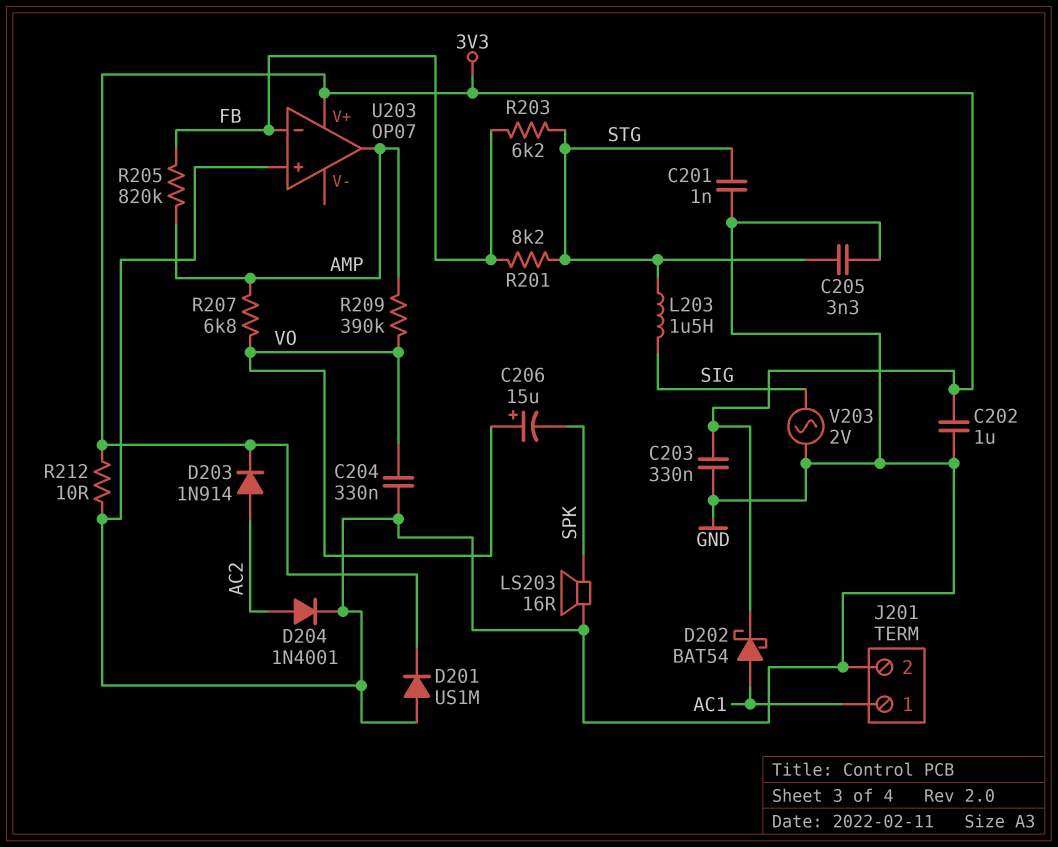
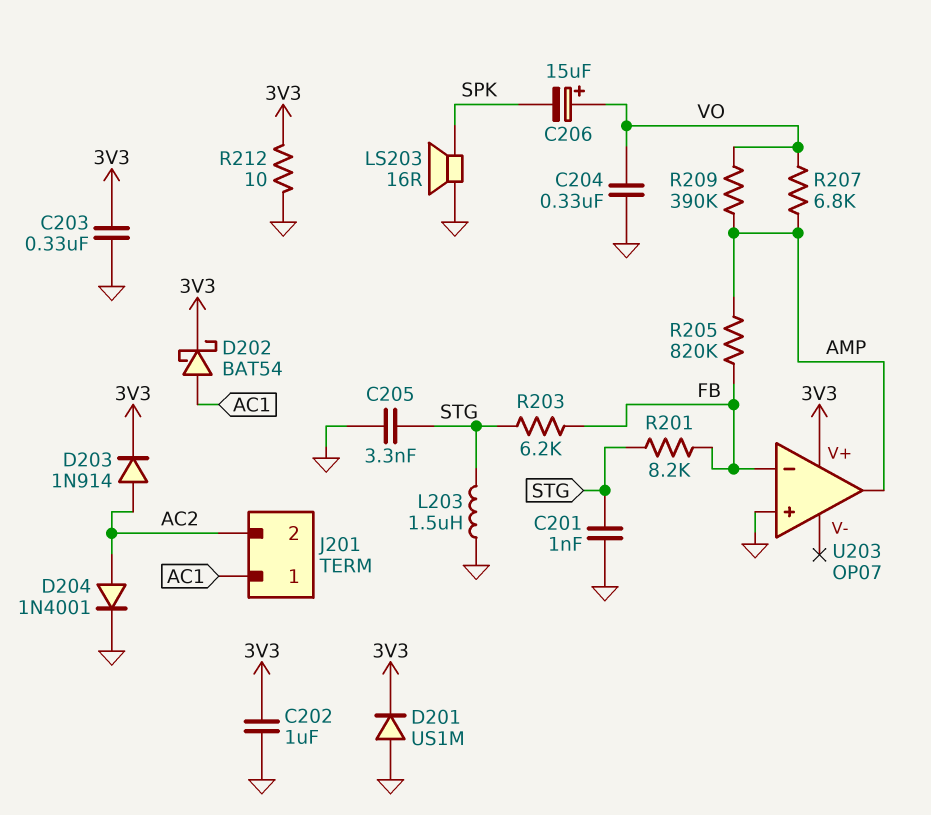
J201 pin 2: GND -> AC2
L203: 1.5uH (SIG, STG) -> 1.5uH (GND, STG)
V203: AC 2V (GND, SIG) -> none

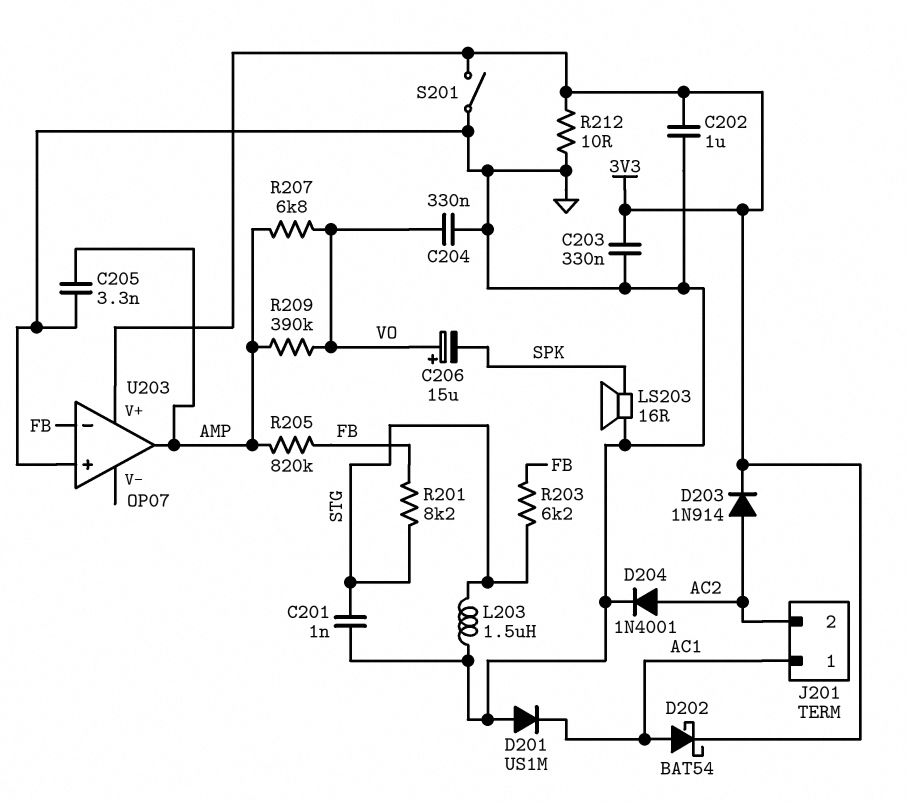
C205: 3.3nF (GND, STG) -> 3.3nF (AMP, GND)
D201: diode US1M (A GND, K 3V3) -> diode US1M (A GND, K AC1)
S201: none -> switch (3V3, GND)

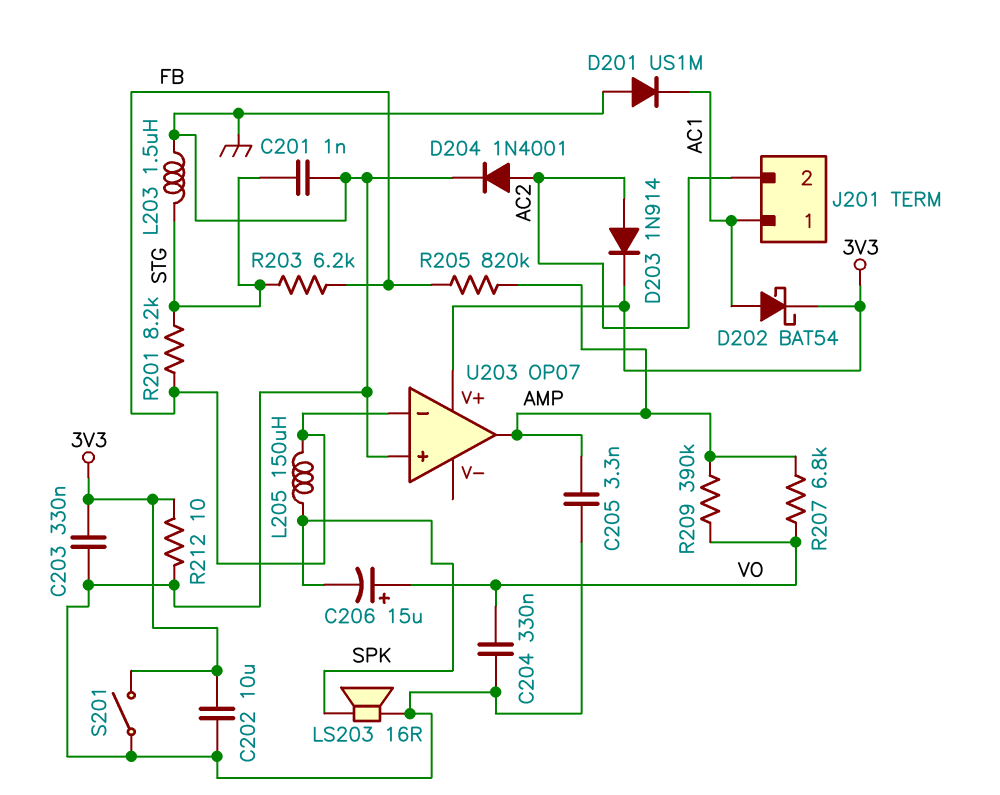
C202: 1uF (3V3, GND) -> 10uF (3V3, GND)
L205: none -> 150uH (FB, SPK)

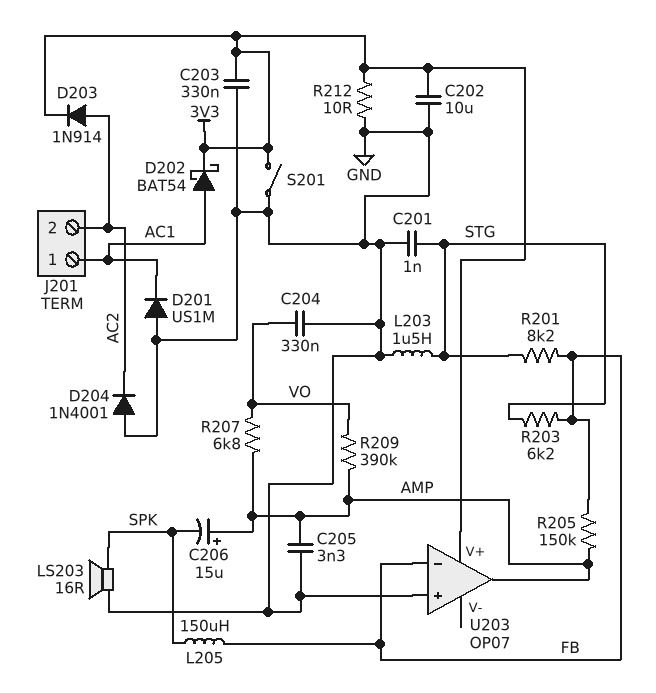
C206: 15uF (plus VO, minus SPK) -> 15uF (plus AMP, minus SPK)
D204: diode 1N4001 (A AC2, K GND) -> diode 1N4001 (A GND, K AC2)
R205: 820k (AMP, FB) -> 150k (AMP, FB)

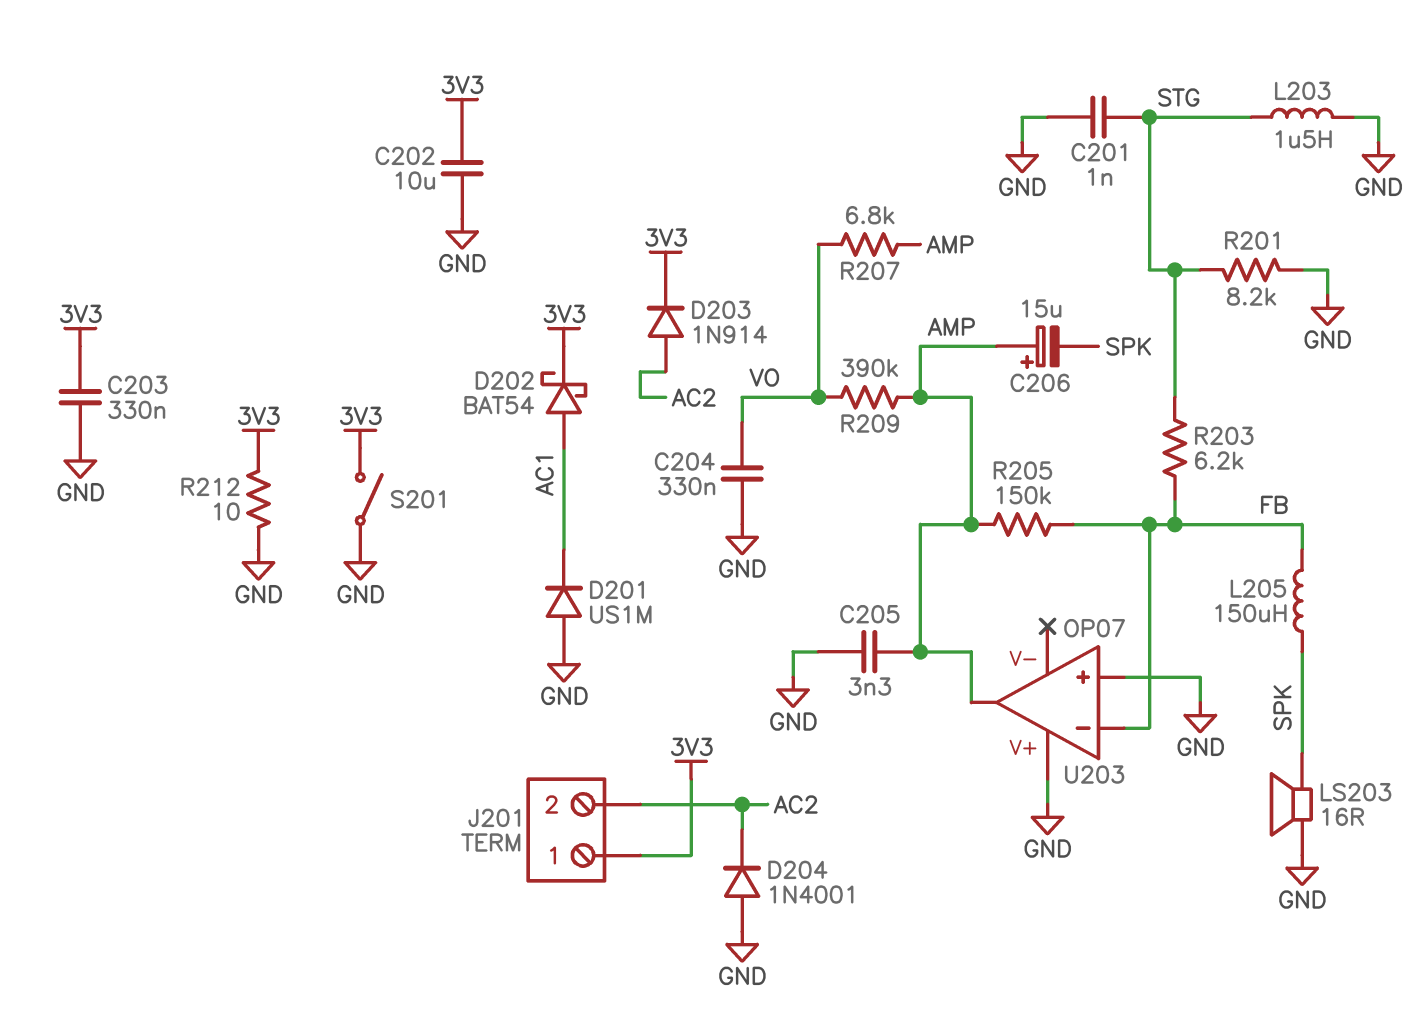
J201 pin 1: AC1 -> 3V3
R201: 8.2k (FB, STG) -> 8.2k (GND, STG)
U203 pin V+: 3V3 -> GND

